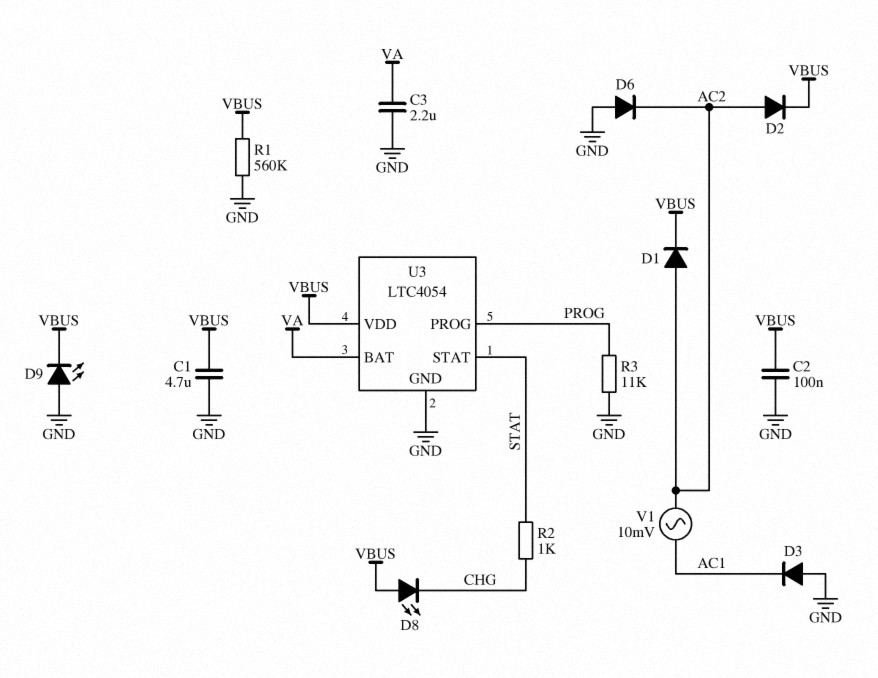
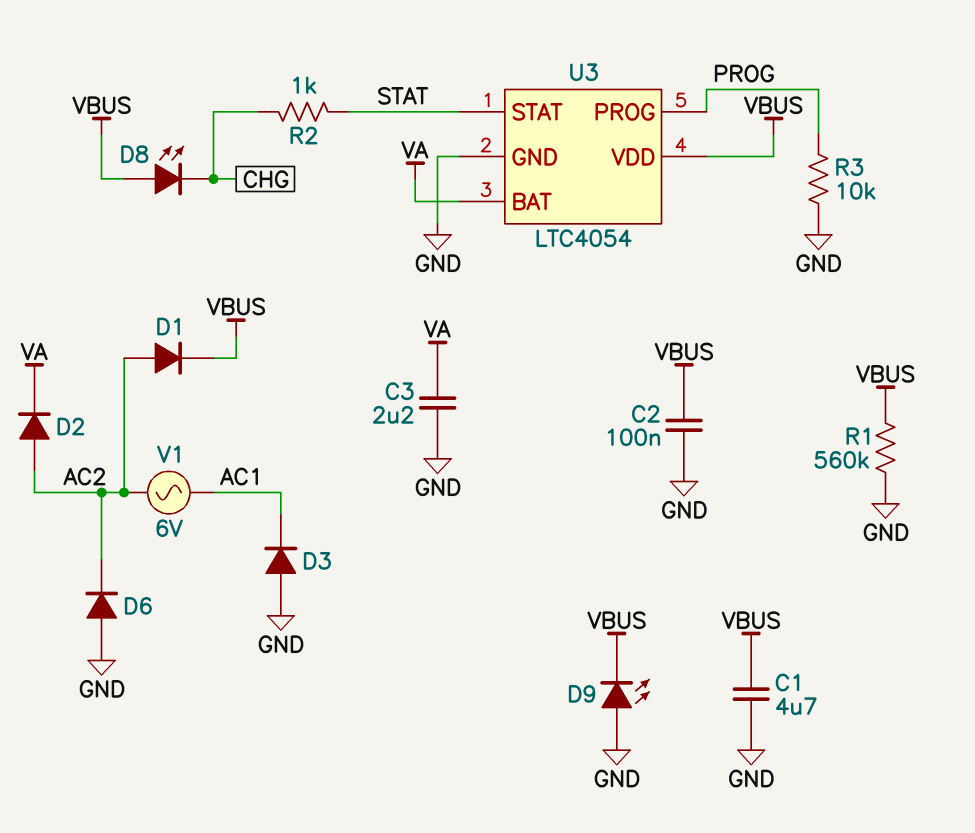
D2: diode (A AC2, K VBUS) -> diode (A AC2, K VA)
R3: 11k (GND, PROG) -> 10k (GND, PROG)
V1: AC 10mV (AC1, AC2) -> AC 6V (AC1, AC2)

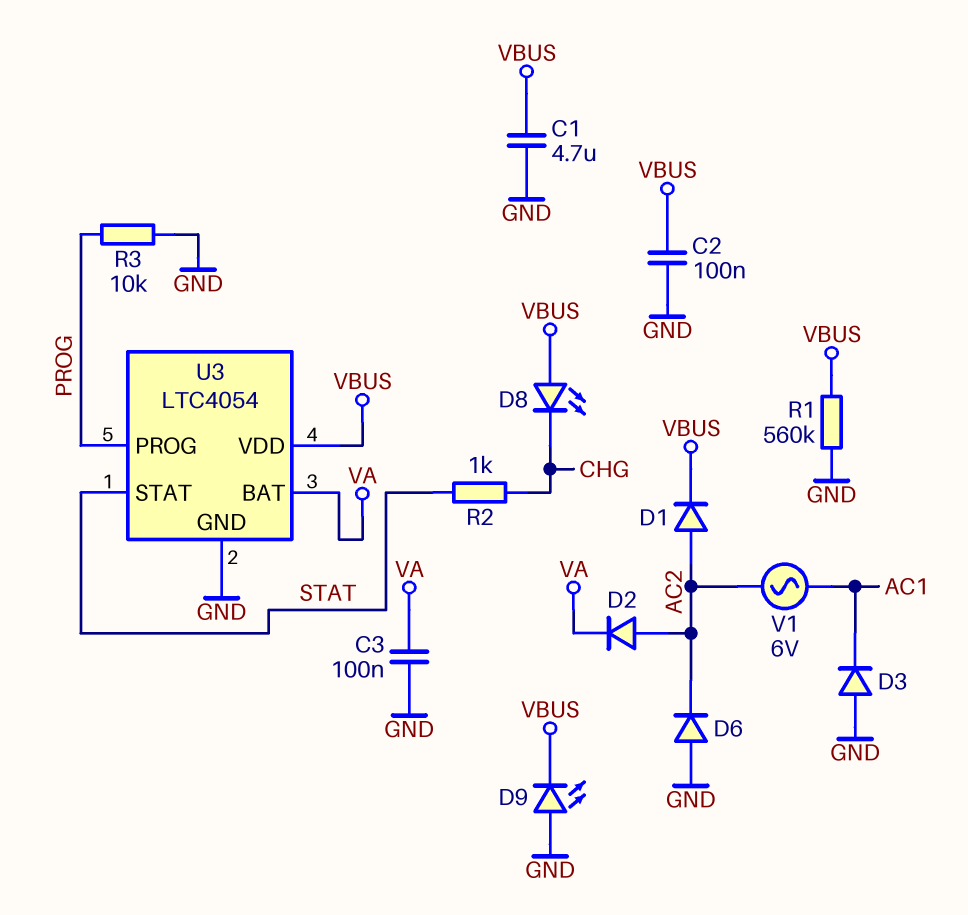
C3: 2.2uF (GND, VA) -> 100nF (GND, VA)

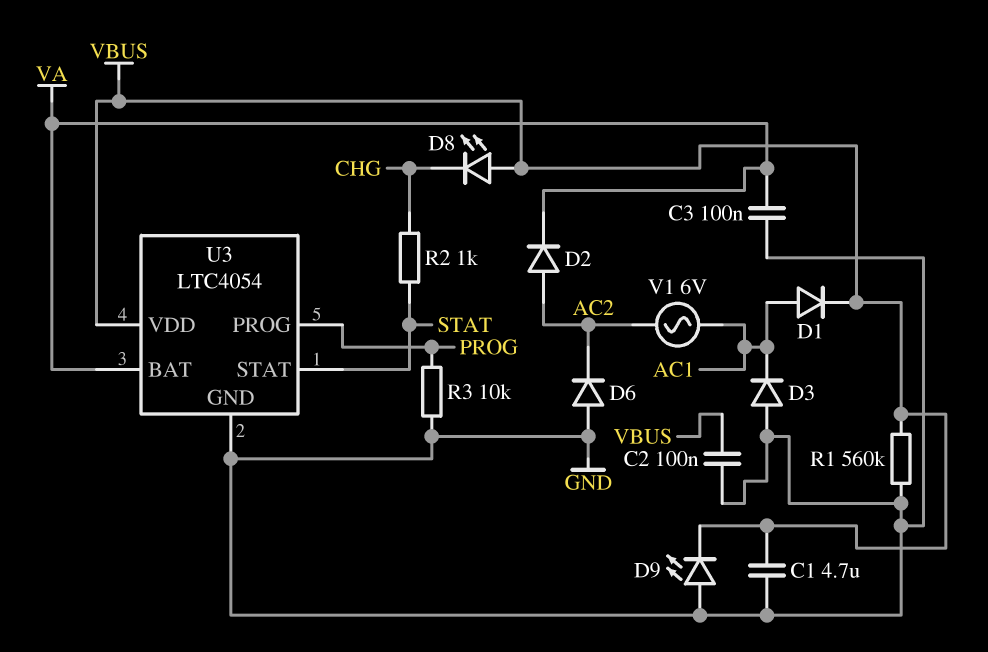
D1: diode (A AC2, K VBUS) -> diode (A AC1, K VBUS)

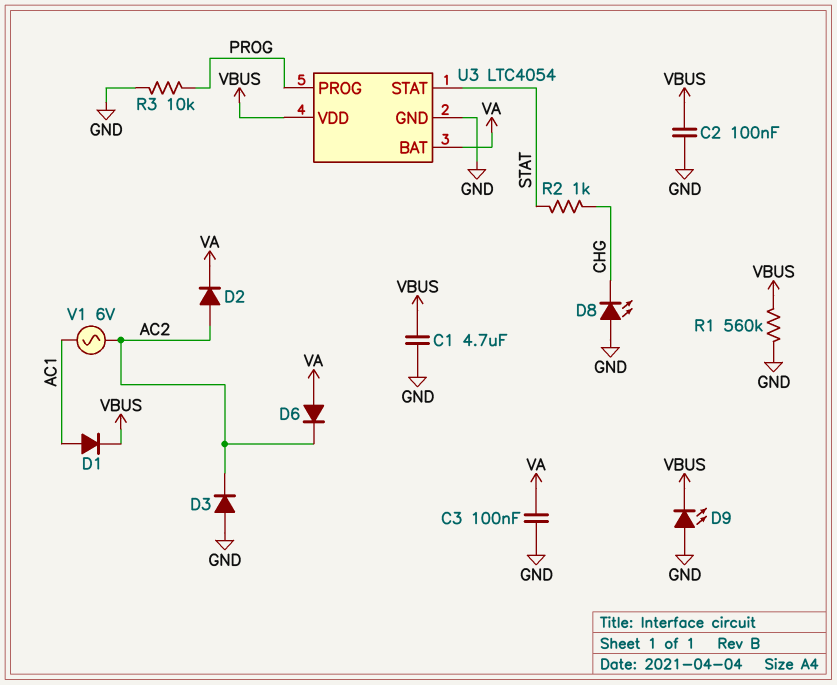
D3: diode (A GND, K AC1) -> diode (A GND, K AC2)
D6: diode (A GND, K AC2) -> diode (A VA, K AC2)
D8: LED (A VBUS, K CHG) -> LED (A GND, K CHG)

